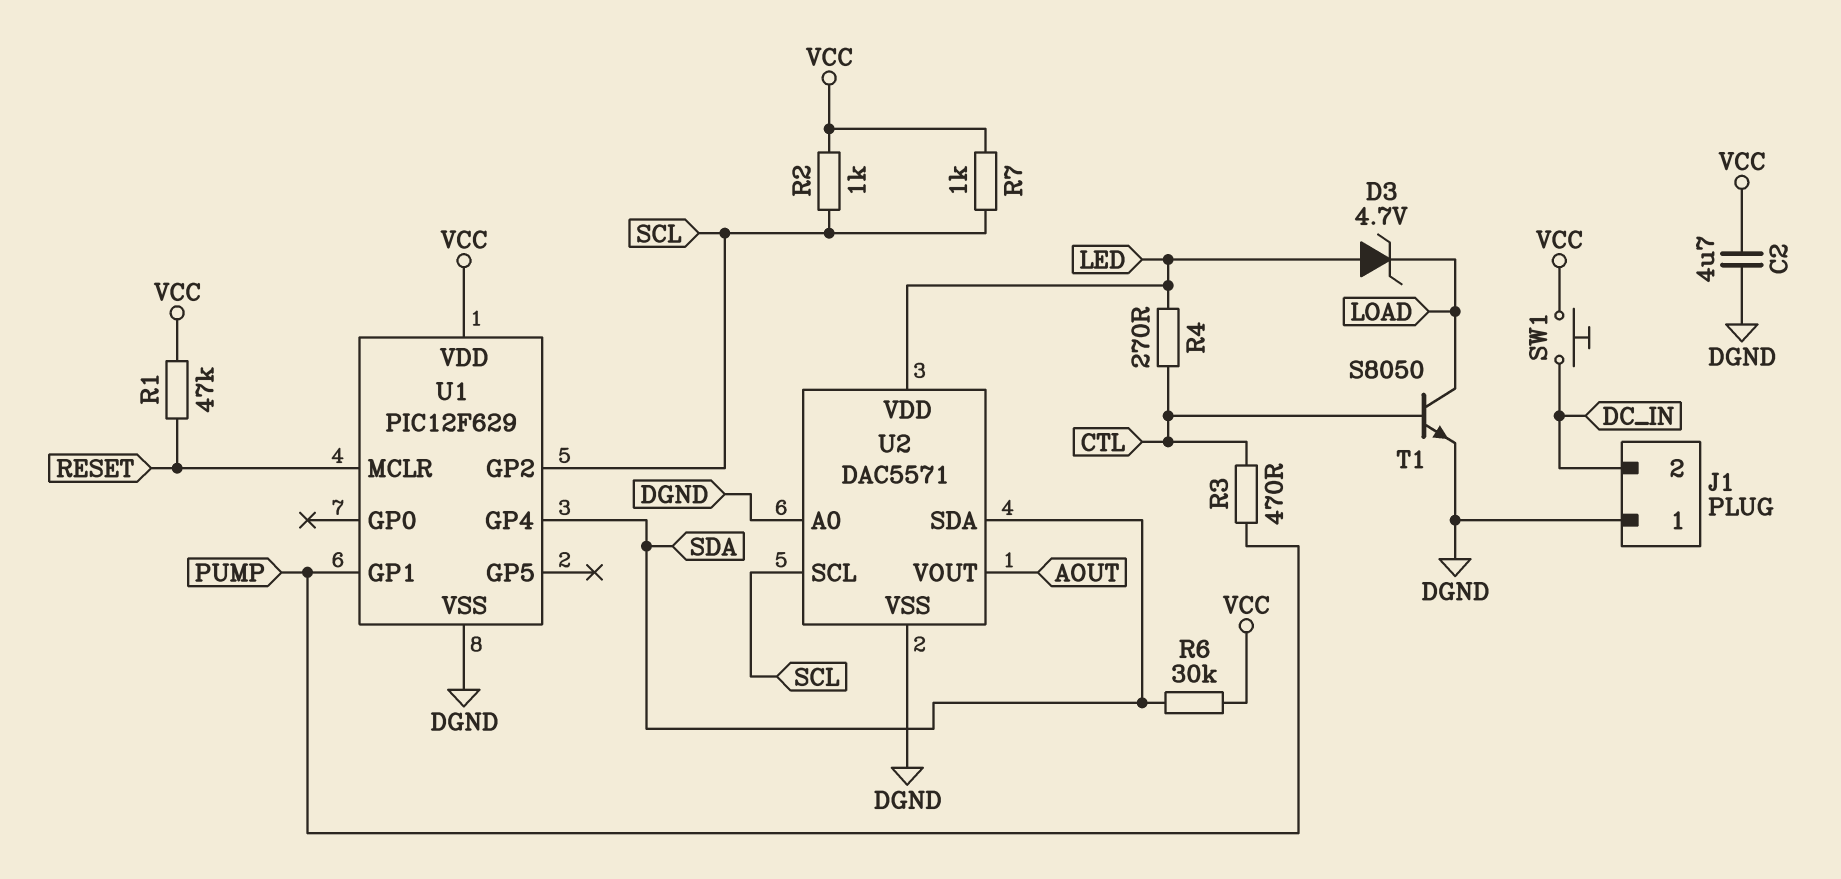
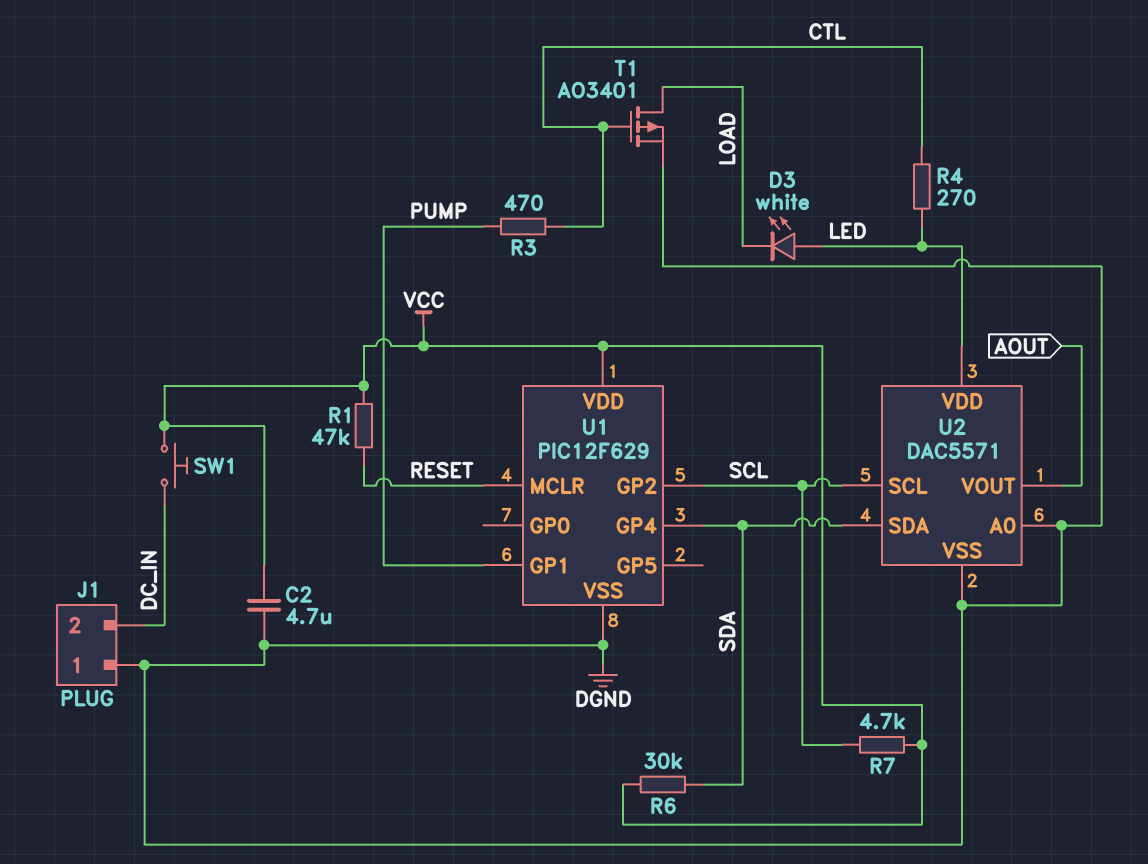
D3: zener 4.7V (A LED, K LOAD) -> LED white (A LED, K LOAD)
R2: 1k (SCL, VCC) -> none
R7: 1k (SCL, VCC) -> 4.7k (SCL, VCC)
T1: NPN S8050 (B CTL, C LOAD, E DGND) -> PMOS AO3401 (G CTL, D LOAD, S DGND)

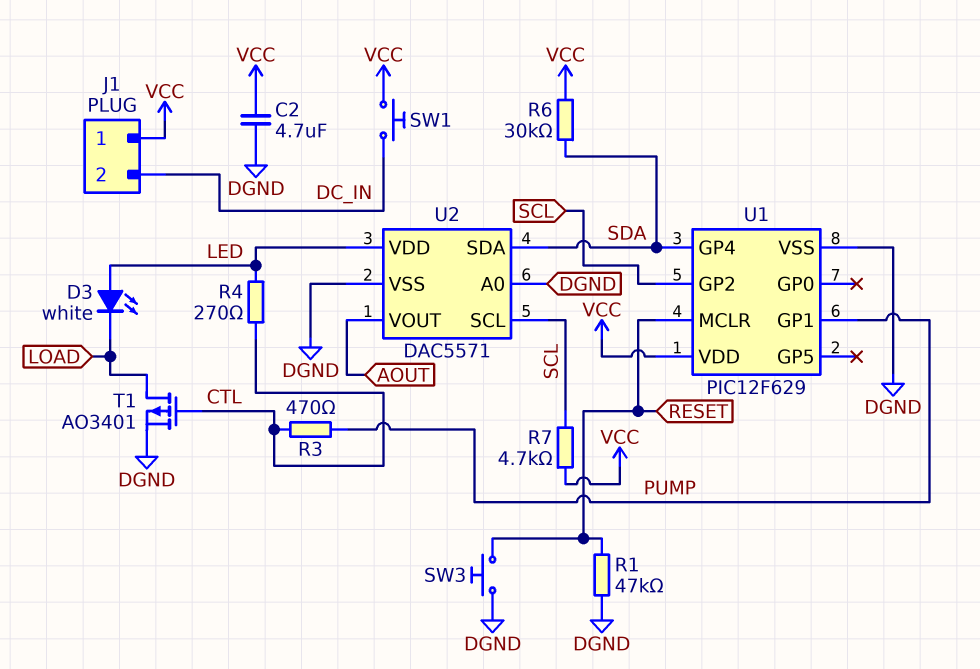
J1 pin 1: DGND -> VCC
R1: 47k (RESET, VCC) -> 47k (DGND, RESET)
SW3: none -> button (DGND, RESET)

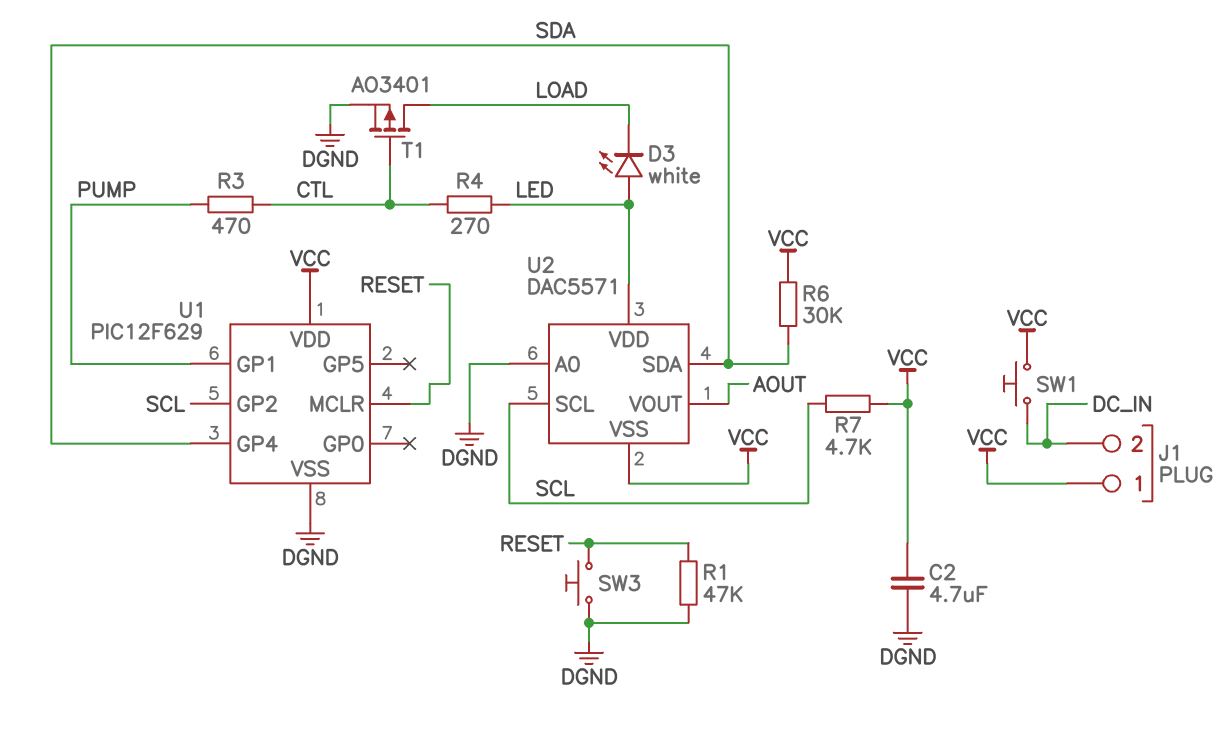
U2 pin VSS: DGND -> VCC

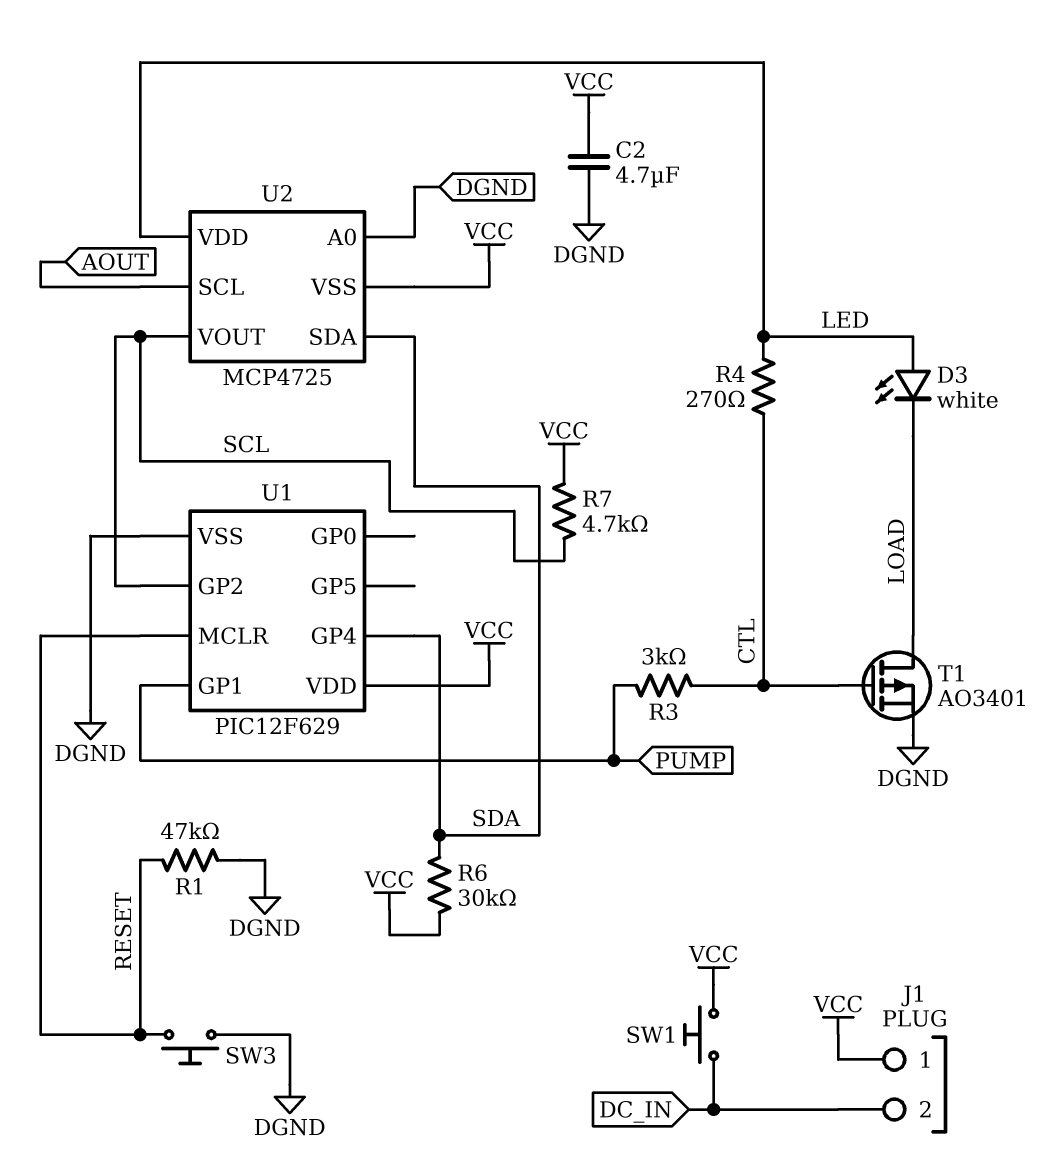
R3: 470 (CTL, PUMP) -> 3k (CTL, PUMP)
U2: DAC5571 -> MCP4725
U2 pin SCL: SCL -> AOUT
U2 pin VOUT: AOUT -> SCL

